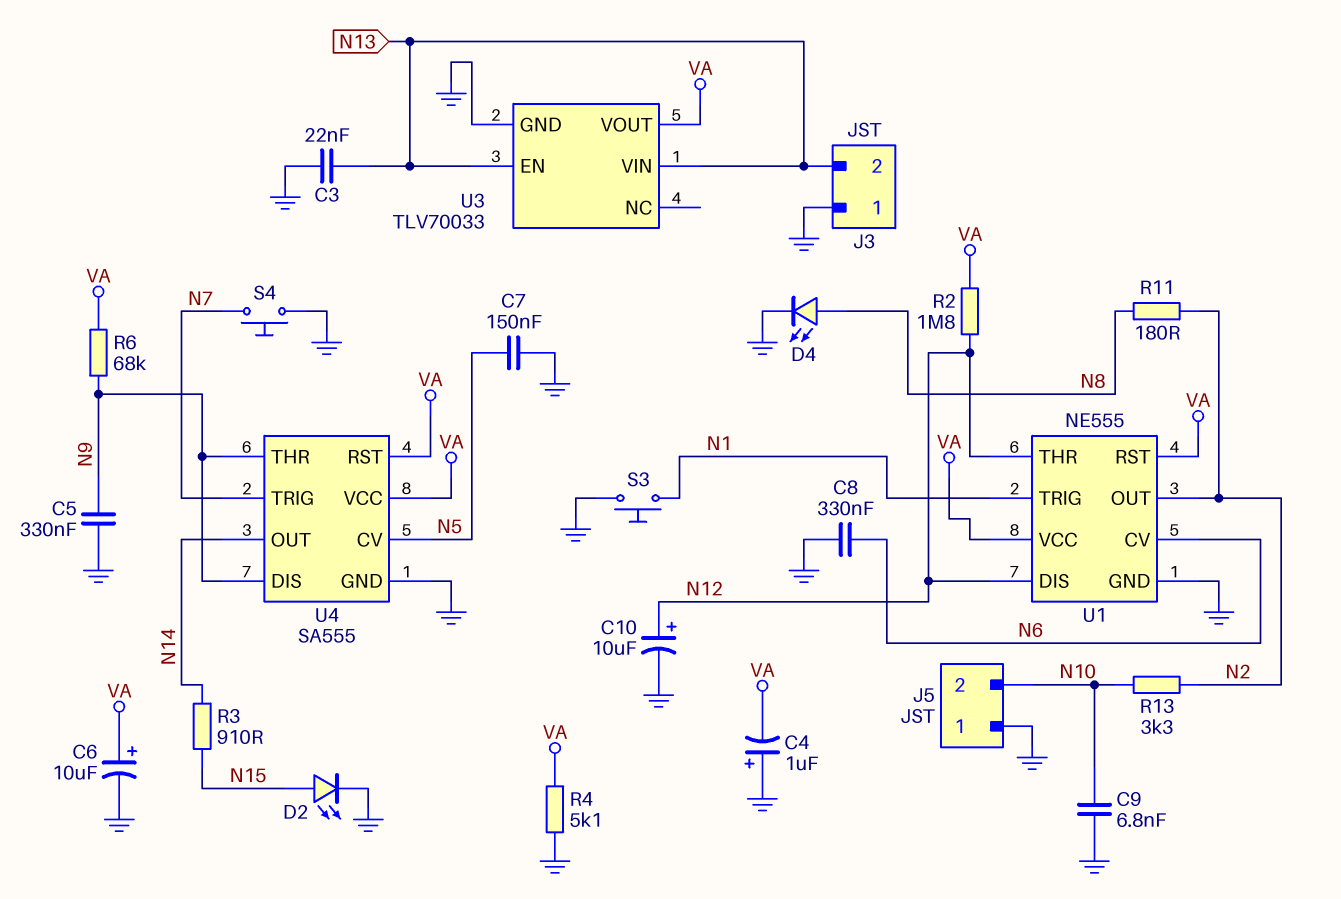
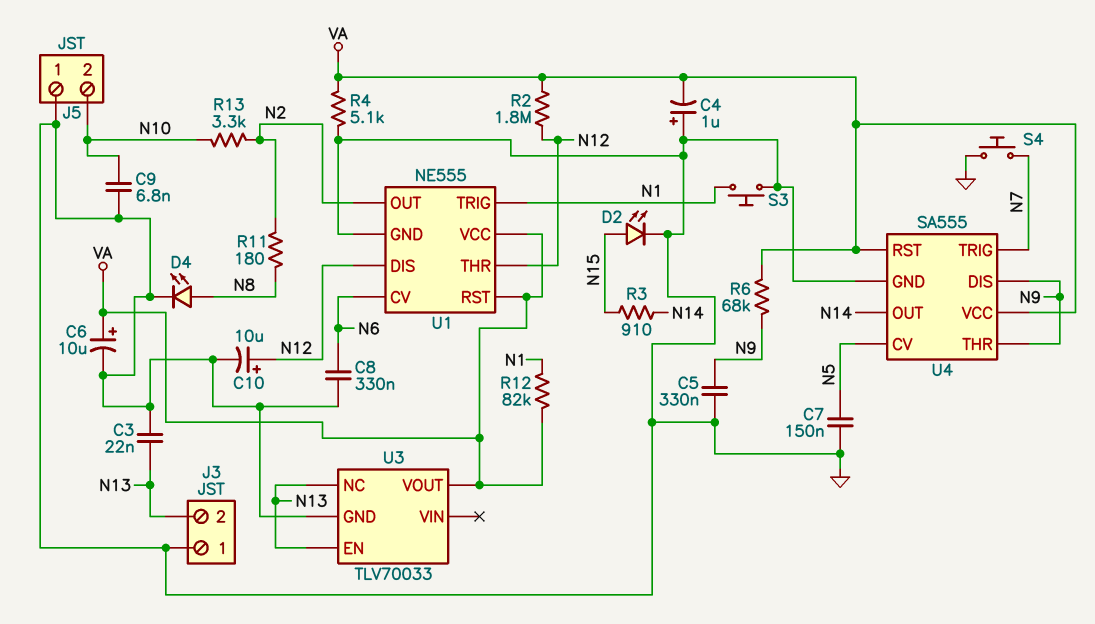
R12: none -> 82k (N1, VA)
U3 pin NC: none -> N13
U3 pin VIN: N13 -> none

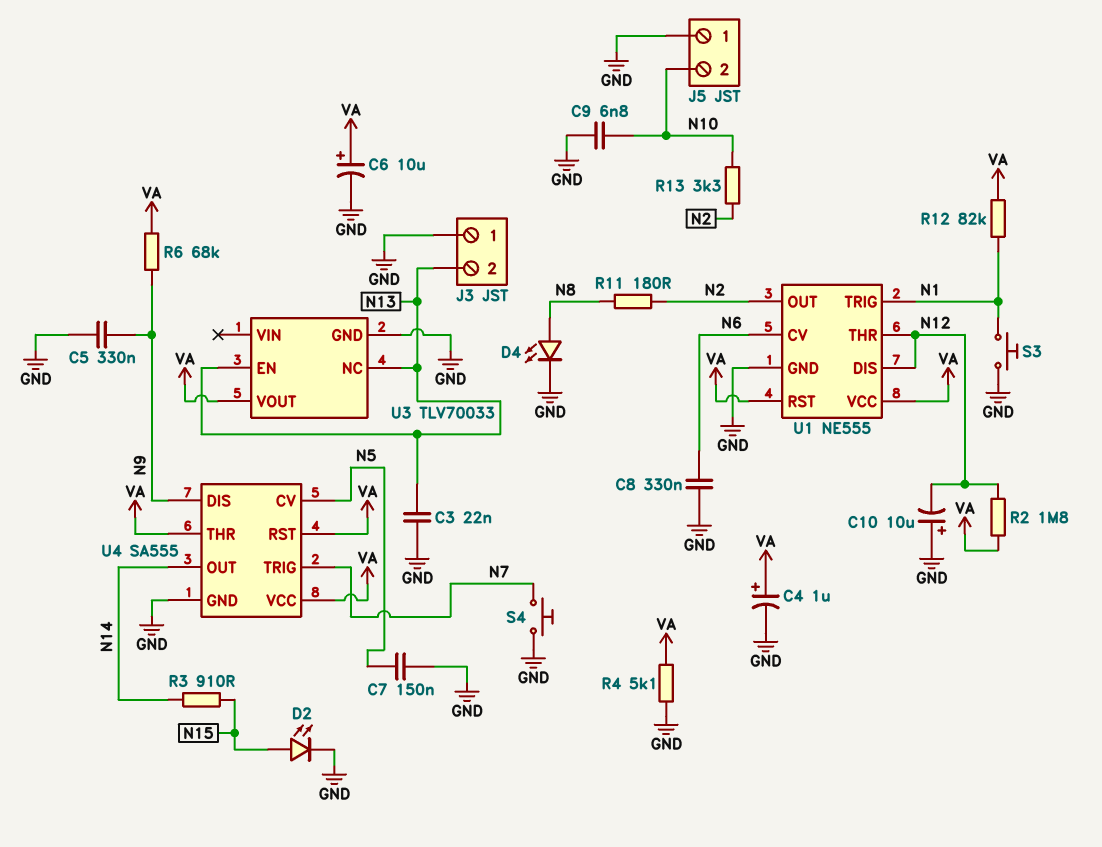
C4: 1uF (plus GND, minus VA) -> 1uF (plus VA, minus GND)
C10: 10uF (plus N12, minus GND) -> 10uF (plus GND, minus N12)
U4 pin THR: N9 -> VA

